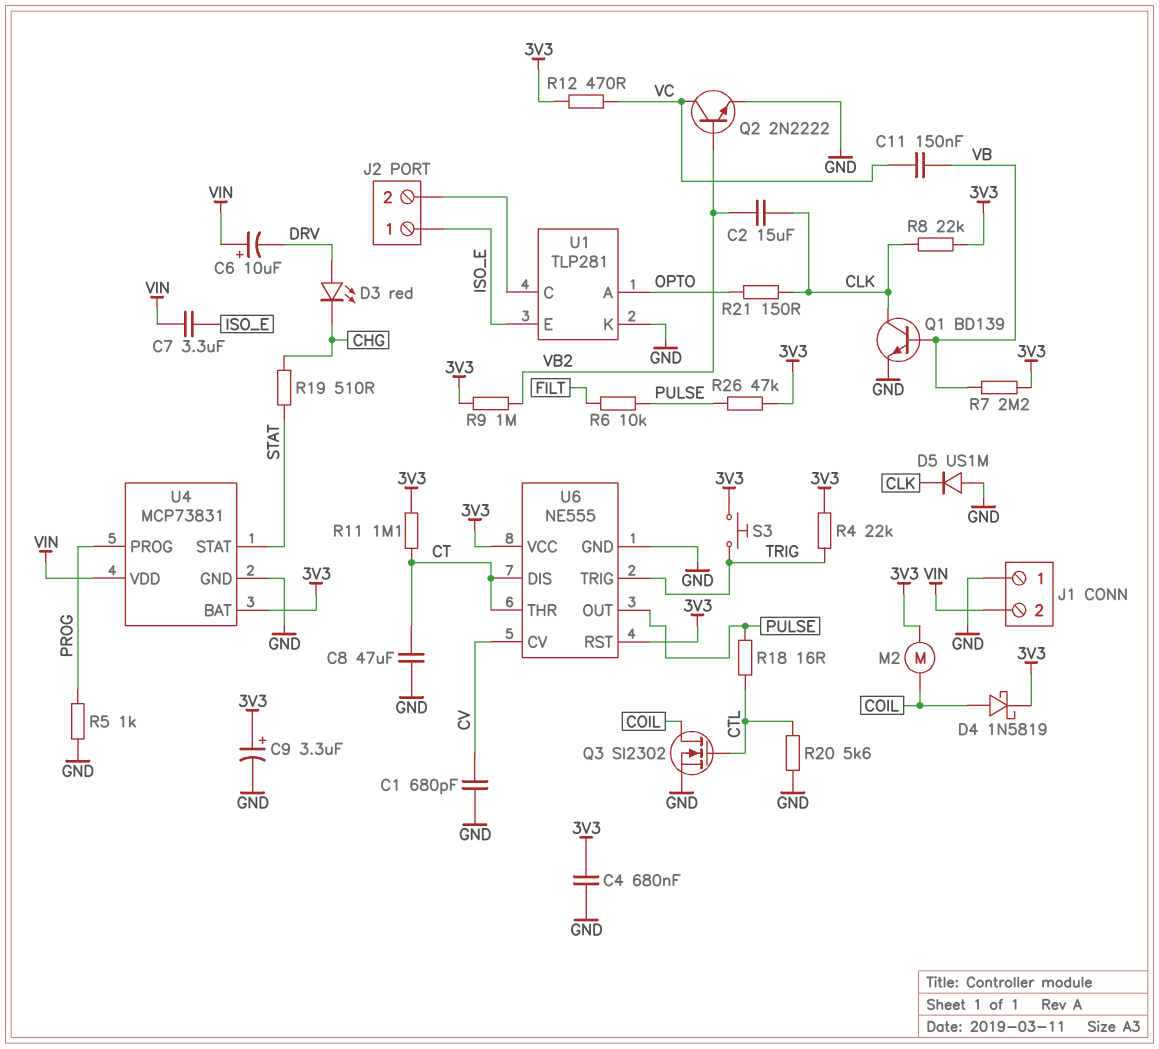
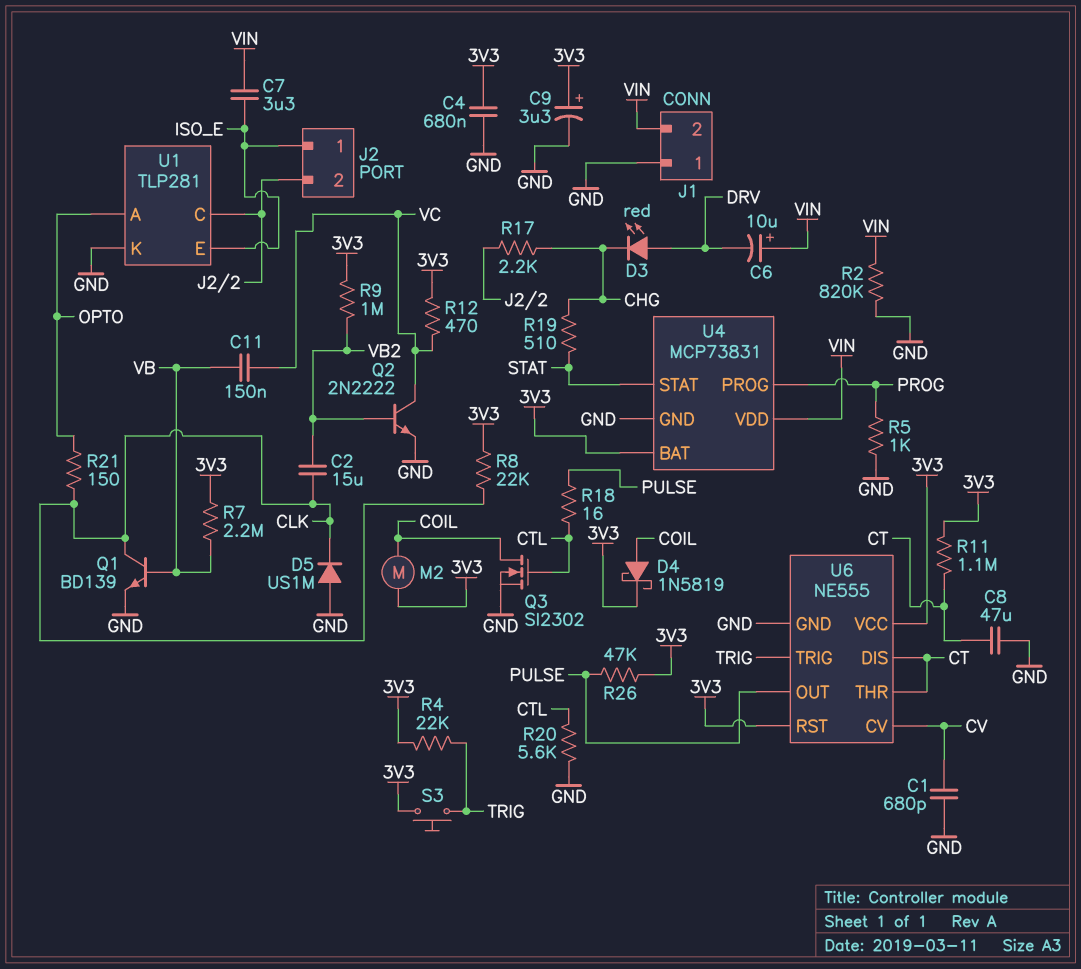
R2: none -> 820k (GND, VIN)
R6: 10k (FILT, PULSE) -> none
R17: none -> 2.2k (CHG, J2/2)

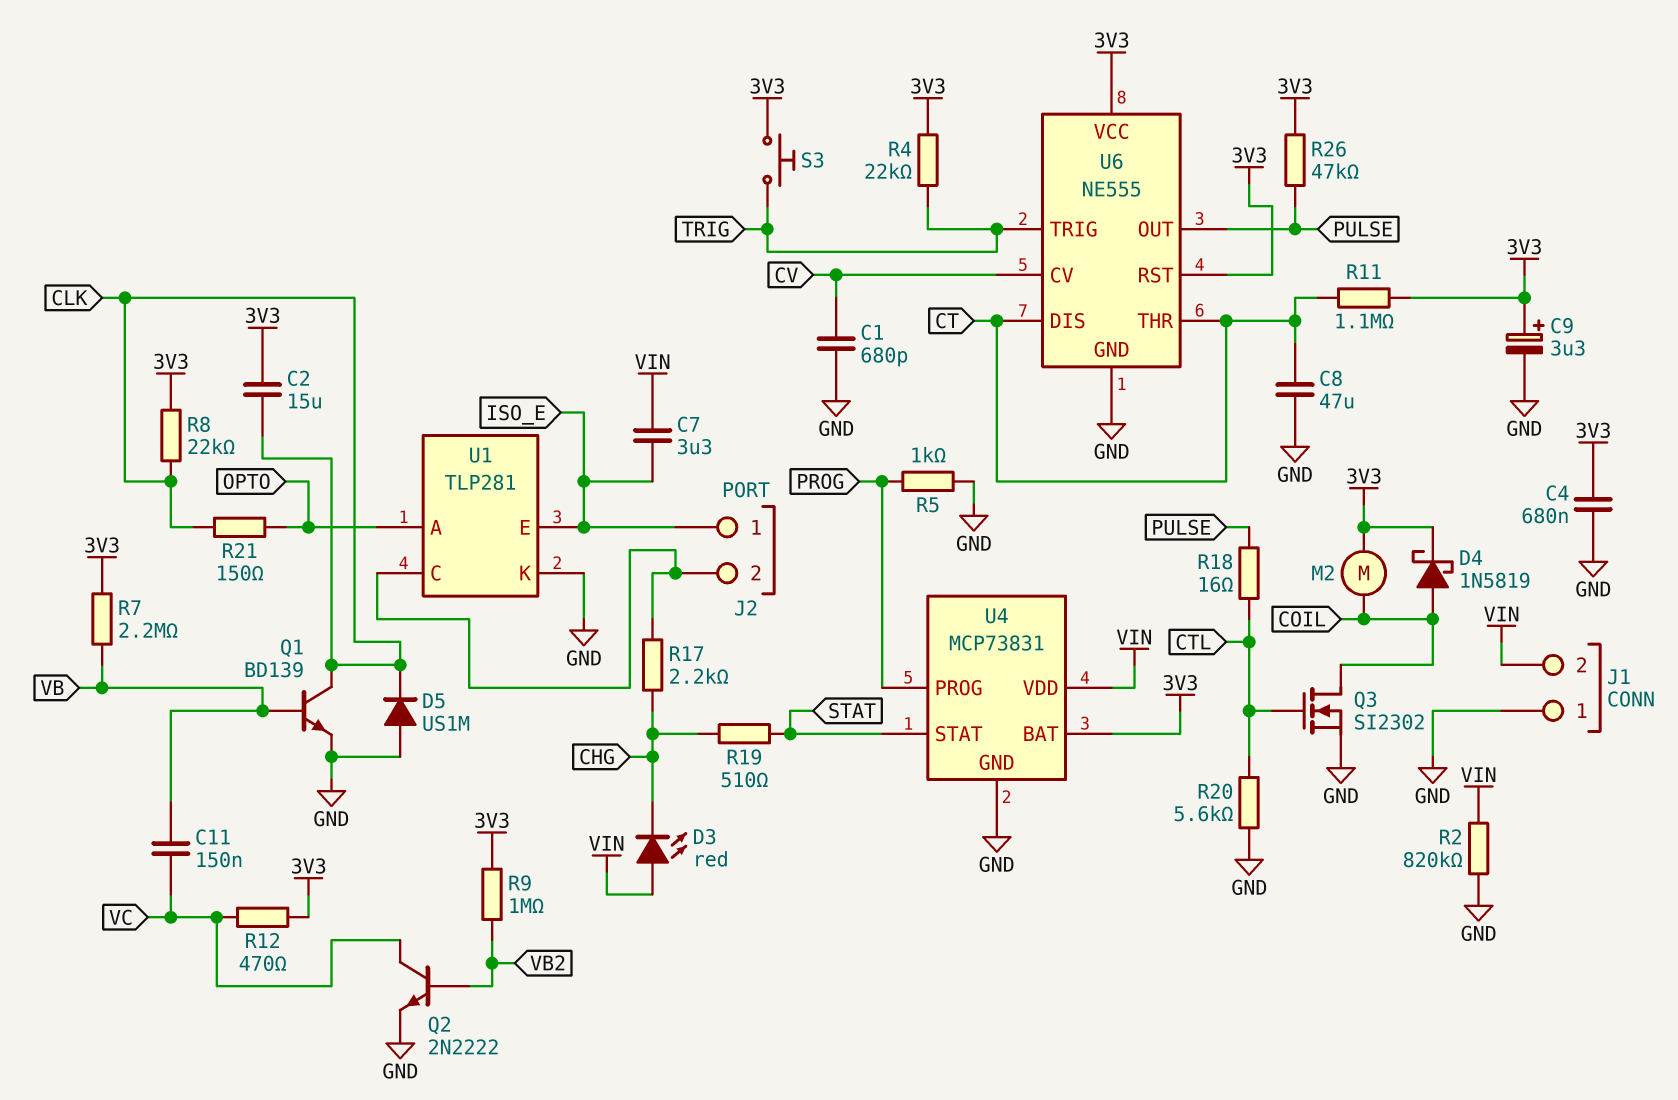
C2: 15uF (CLK, VB2) -> 15uF (3V3, CLK)
C6: 10uF (plus VIN, minus DRV) -> none
D3: LED red (A DRV, K CHG) -> LED red (A VIN, K CHG)

